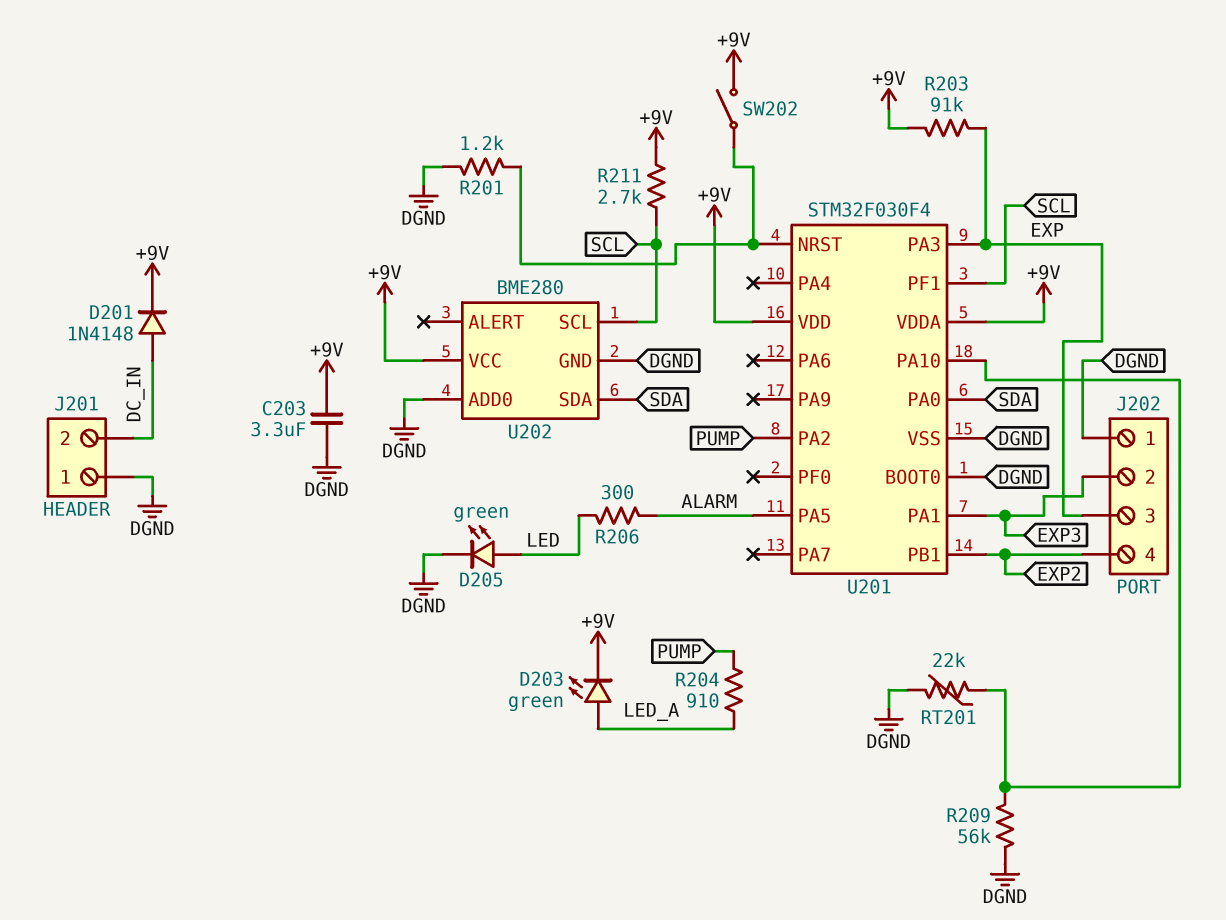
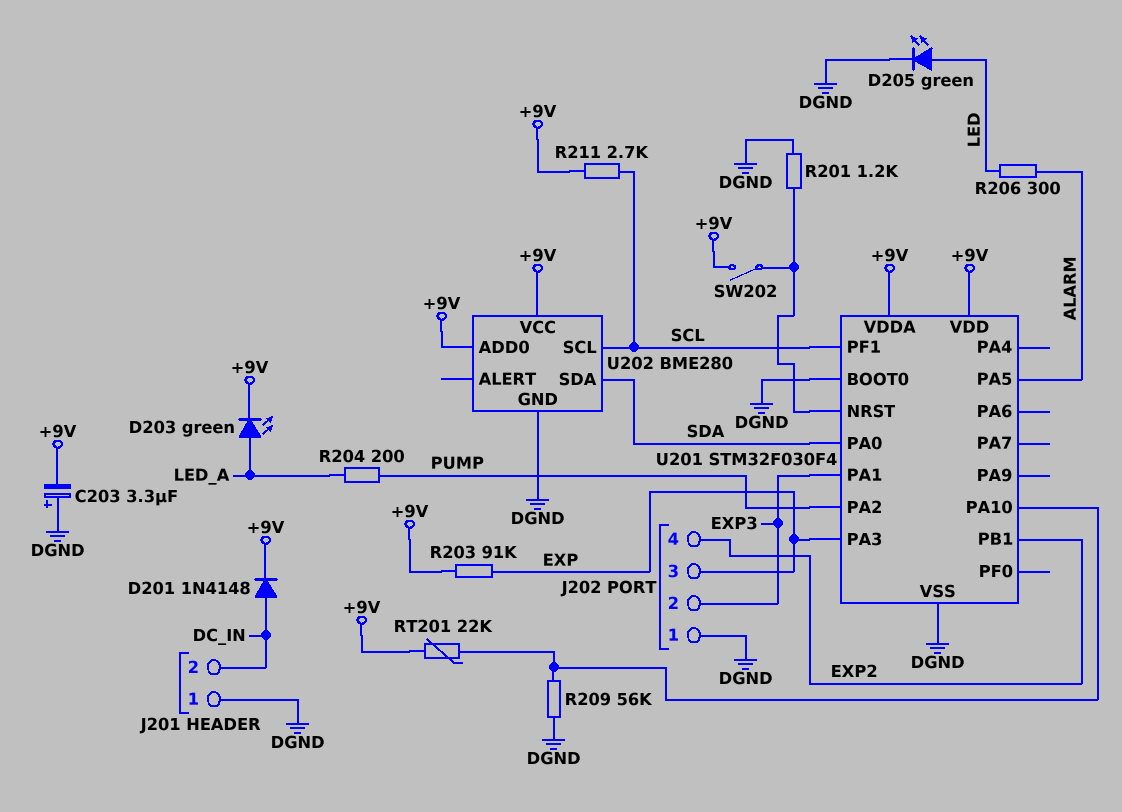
C203: 3.3uF (+9V, DGND) -> 3.3uF (plus DGND, minus +9V)
R204: 910 (LED_A, PUMP) -> 200 (LED_A, PUMP)
RT201: 22k (DGND, U201/PA10) -> 22k (+9V, U201/PA10)
U202 pin ADD0: DGND -> +9V

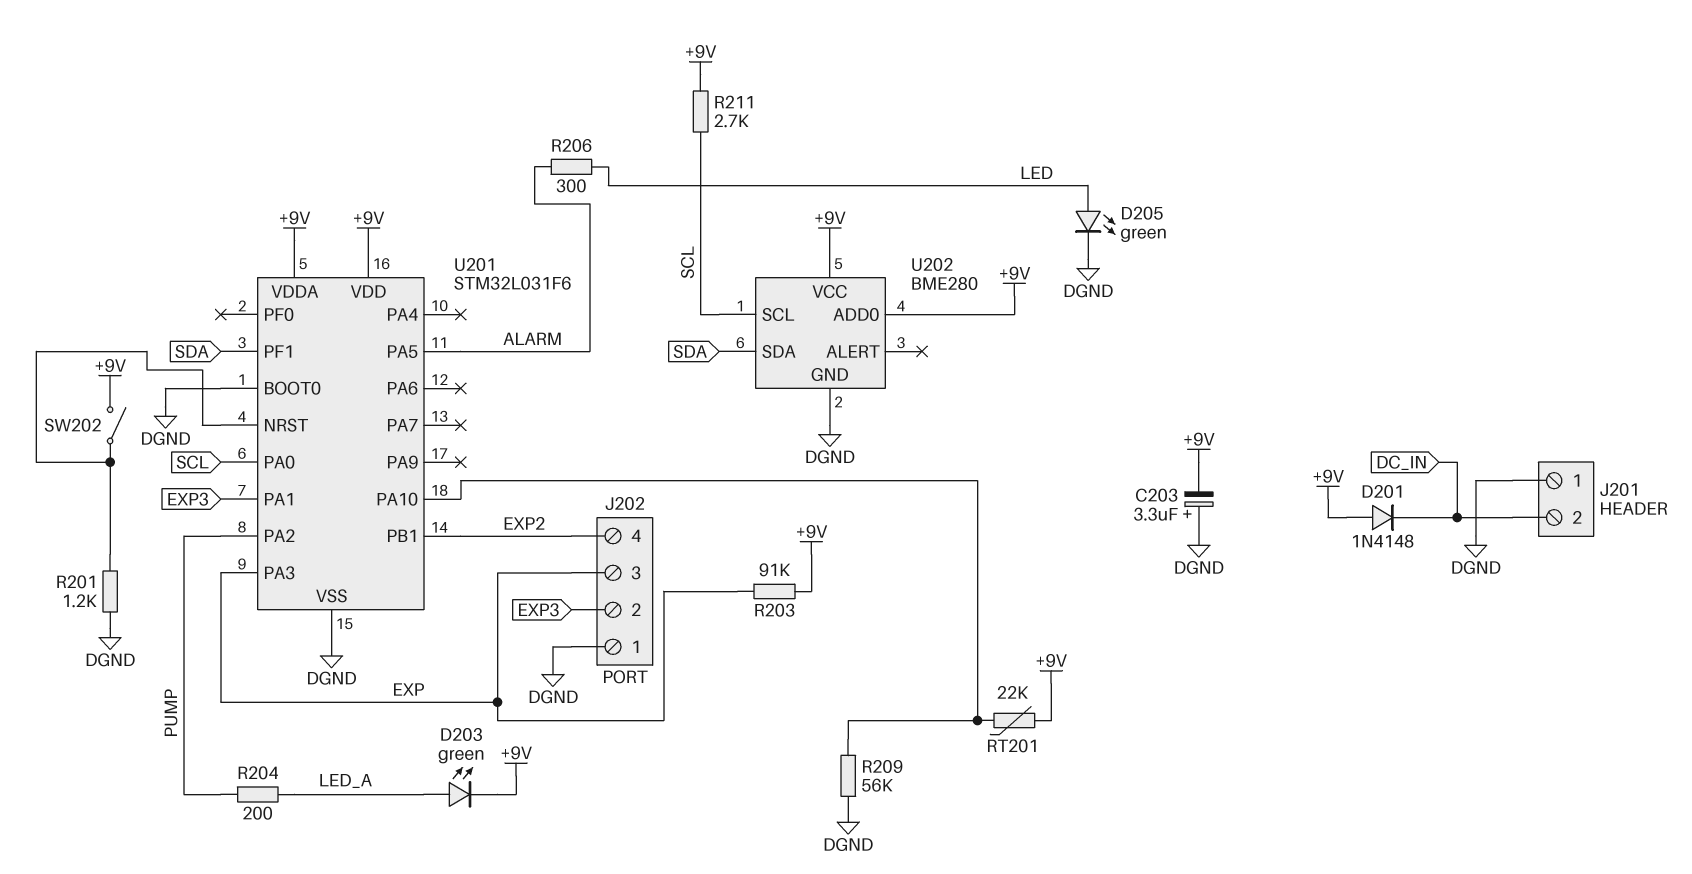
D201: diode 1N4148 (A DC_IN, K +9V) -> diode 1N4148 (A +9V, K DC_IN)
U201: STM32F030F4 -> STM32L031F6
U201 pin PA0: SDA -> SCL
U201 pin PF1: SCL -> SDA

